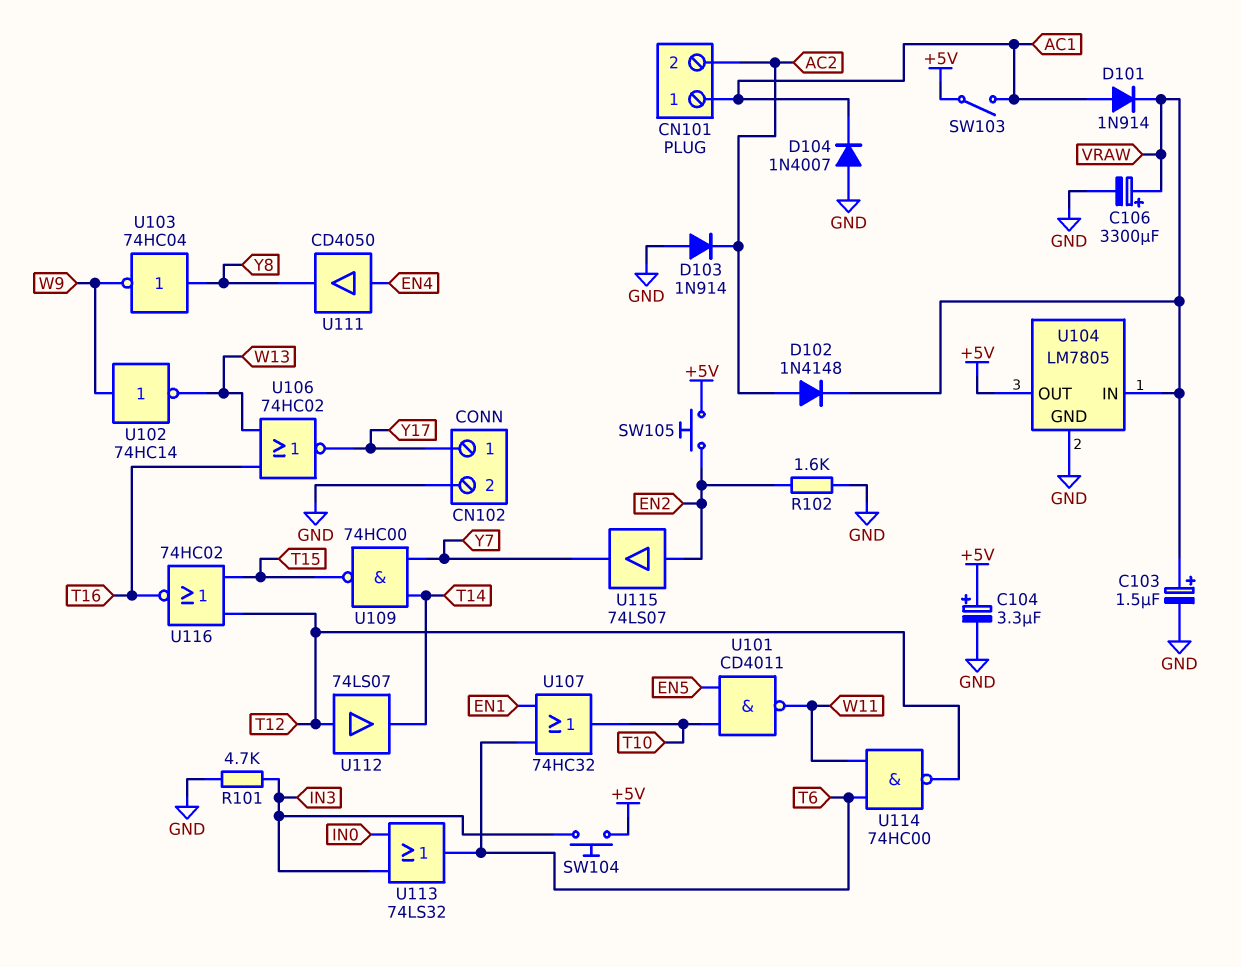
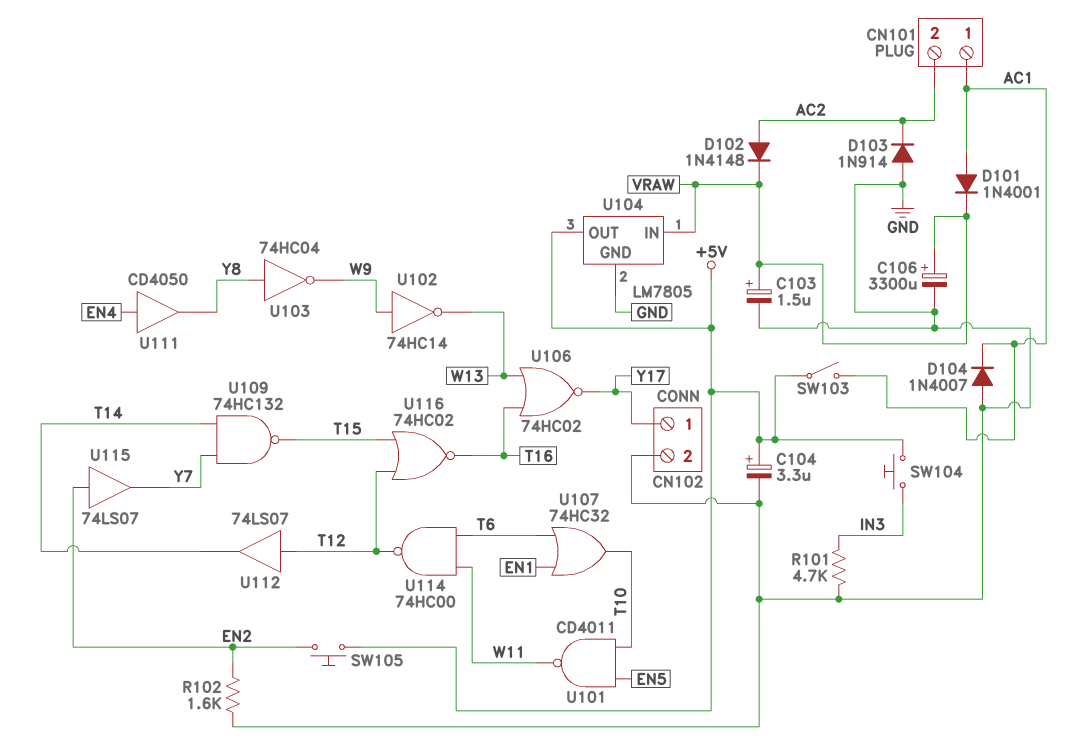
D101: diode 1N914 (A AC1, K VRAW) -> diode 1N4001 (A AC1, K VRAW)
U109: NAND 74HC00 (in T14, in Y7, out T15) -> NAND 74HC132 (in T14, in Y7, out T15)
U113: OR 74LS32 (in IN0, in IN3, out T6) -> none

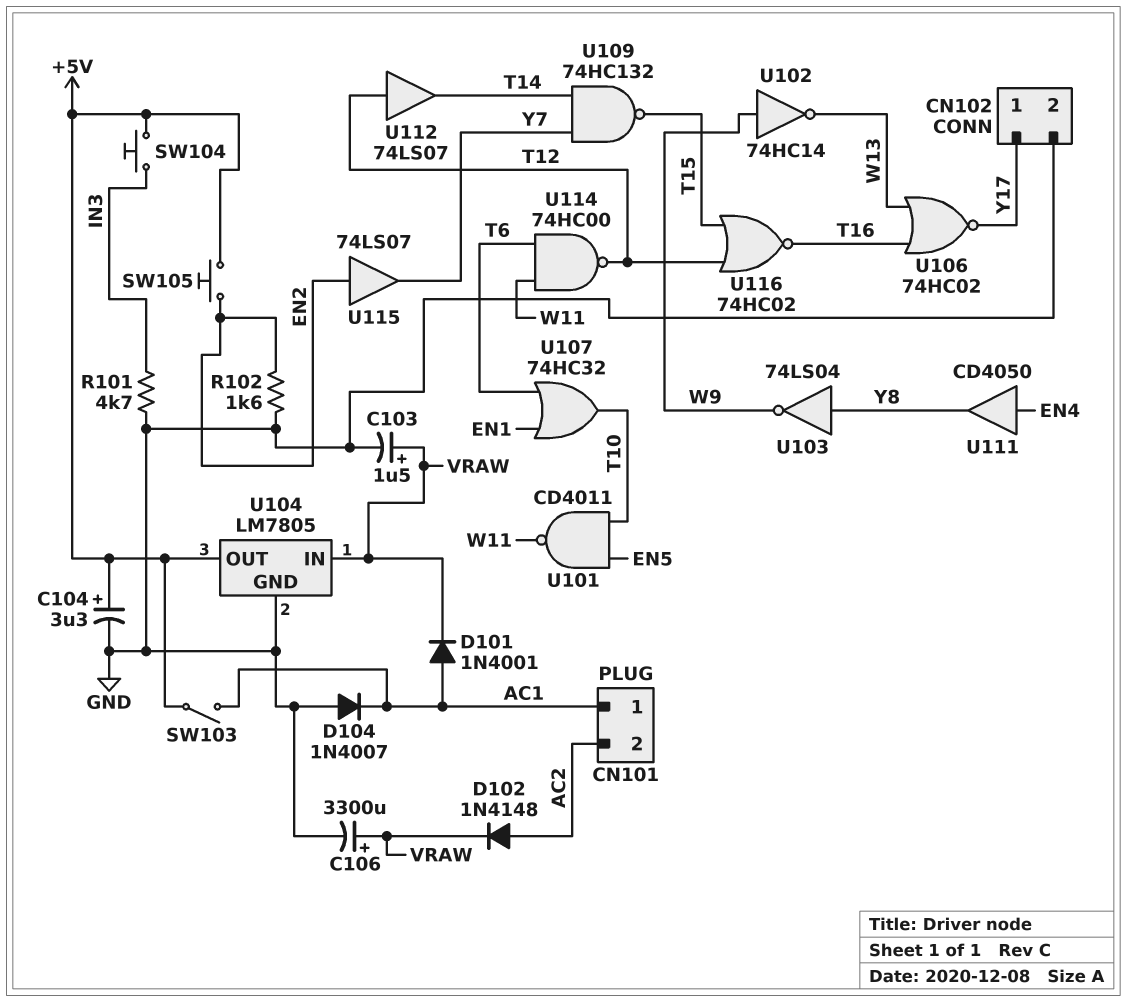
D103: diode 1N914 (A GND, K AC2) -> none
U103: NOT 74HC04 (in Y8, out W9) -> NOT 74LS04 (in Y8, out W9)

